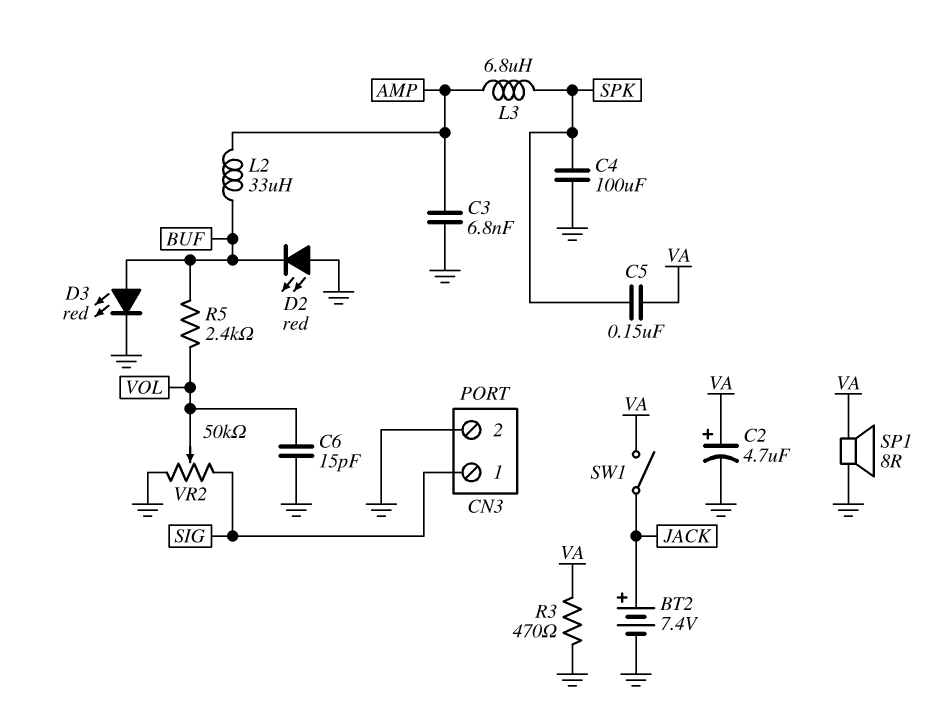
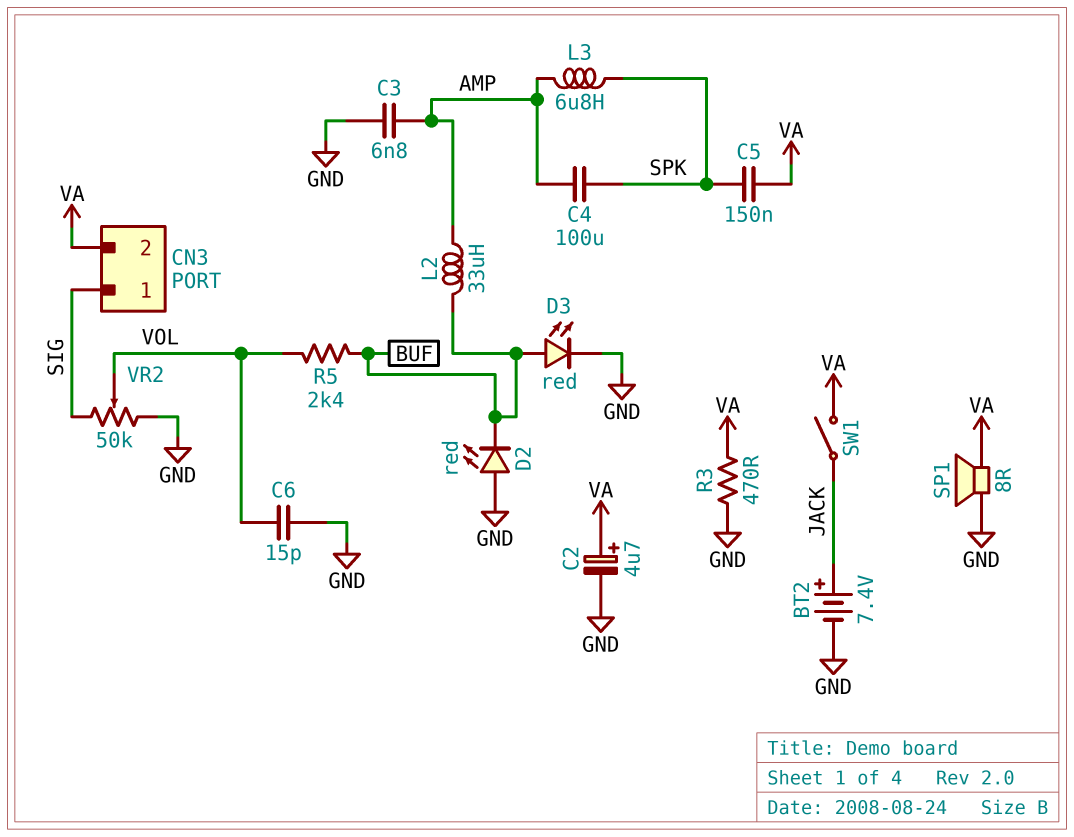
C4: 100uF (GND, SPK) -> 100uF (AMP, SPK)
CN3 pin 2: GND -> VA

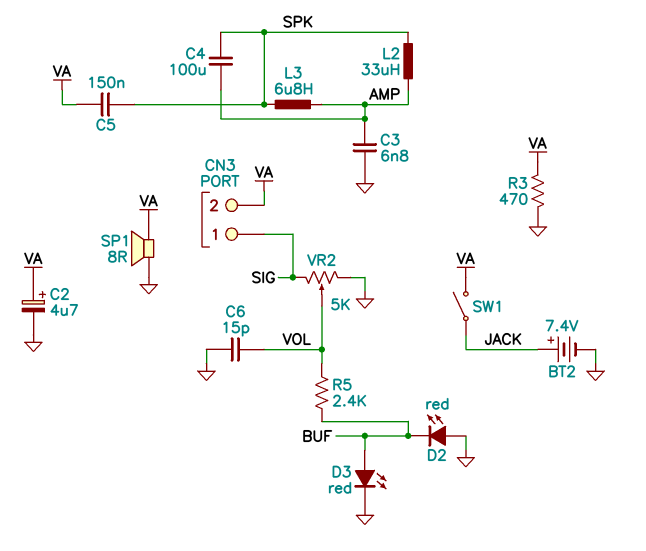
L2: 33uH (AMP, BUF) -> 33uH (AMP, SPK)
VR2: 50k (GND, SIG, wiper VOL) -> 5k (GND, SIG, wiper VOL)

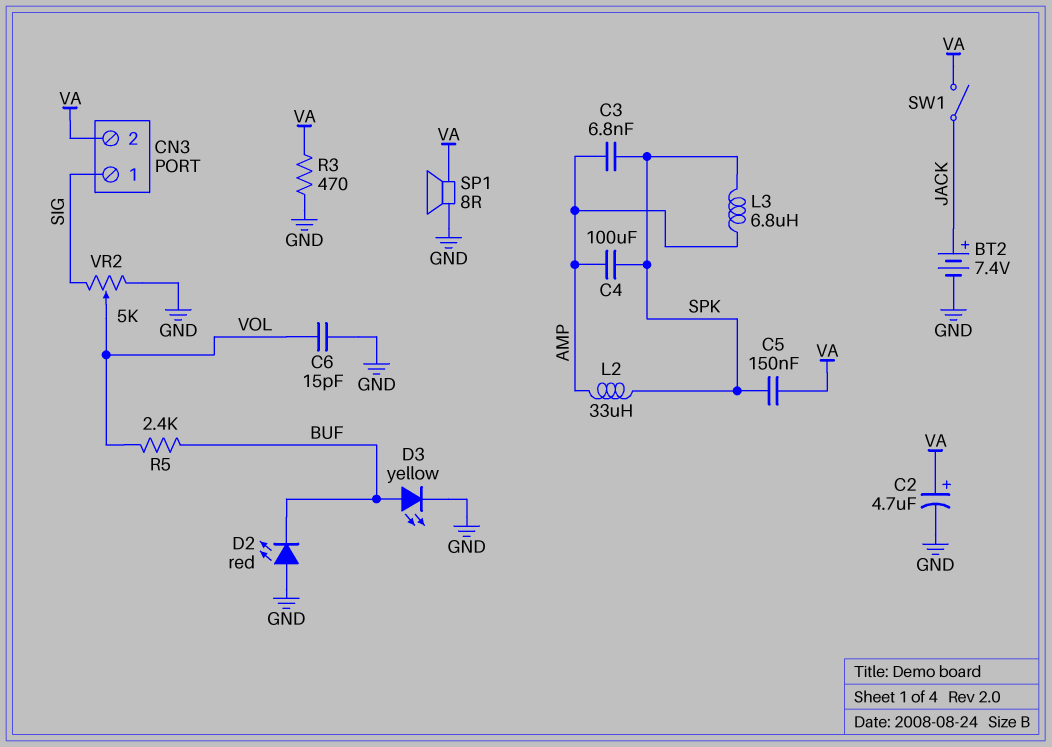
C3: 6.8nF (AMP, GND) -> 6.8nF (AMP, SPK)
D3: LED red (A BUF, K GND) -> LED yellow (A BUF, K GND)

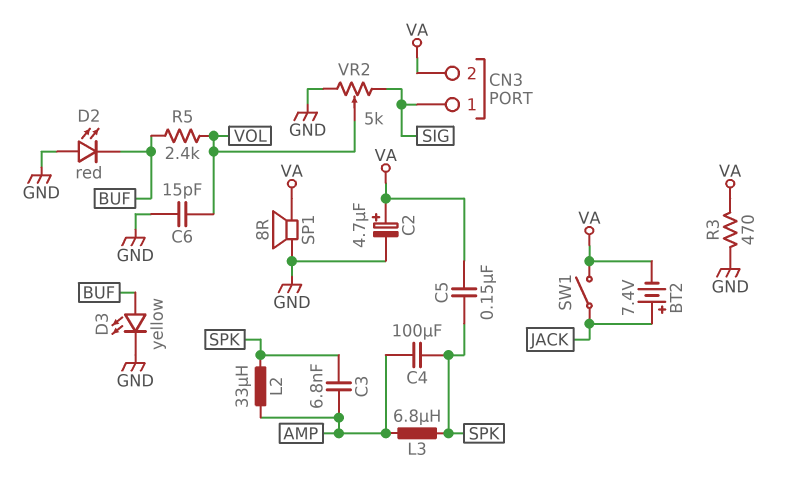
BT2: 7.4V (plus JACK, minus GND) -> 7.4V (plus JACK, minus VA)

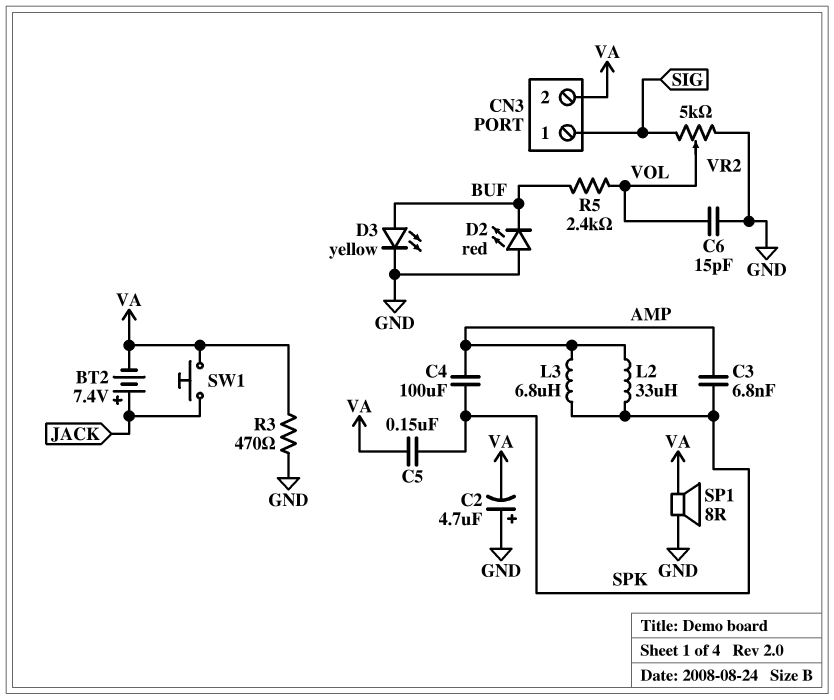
C2: 4.7uF (plus VA, minus GND) -> 4.7uF (plus GND, minus VA)
SW1: switch (JACK, VA) -> button (JACK, VA)

